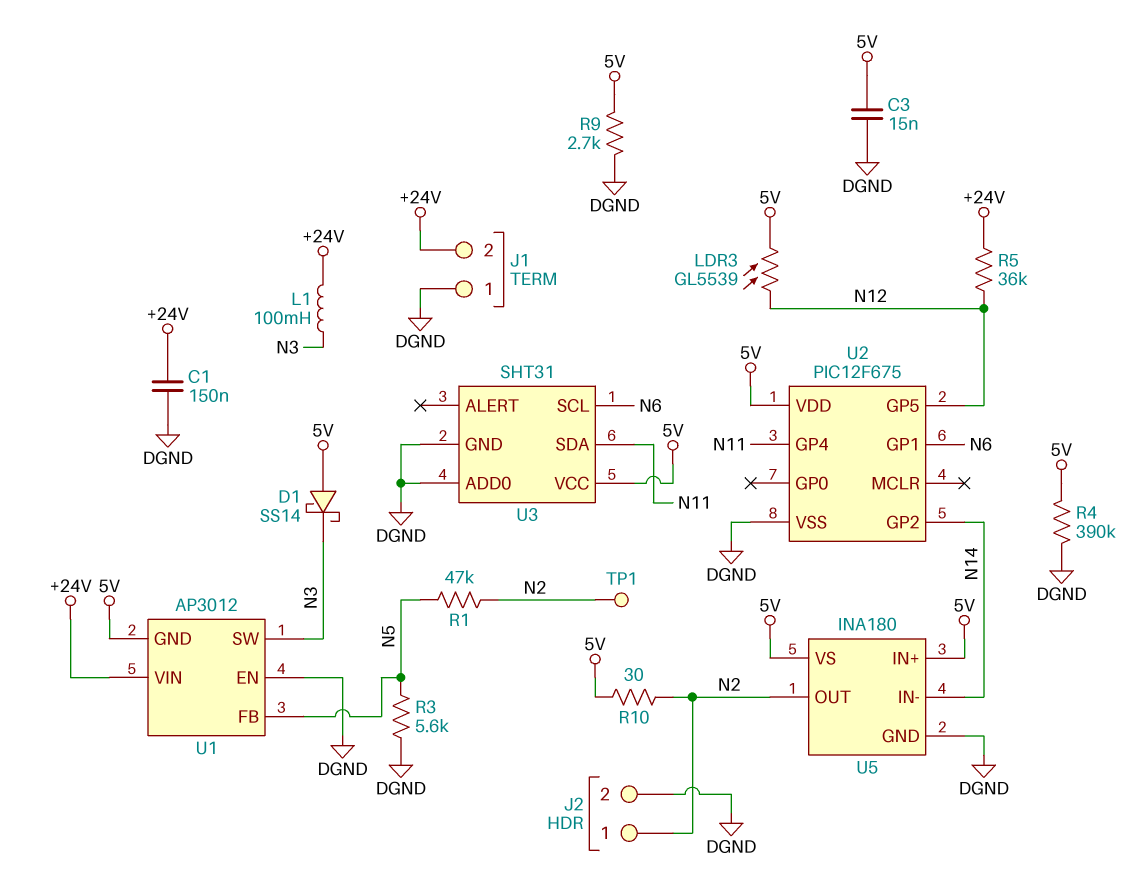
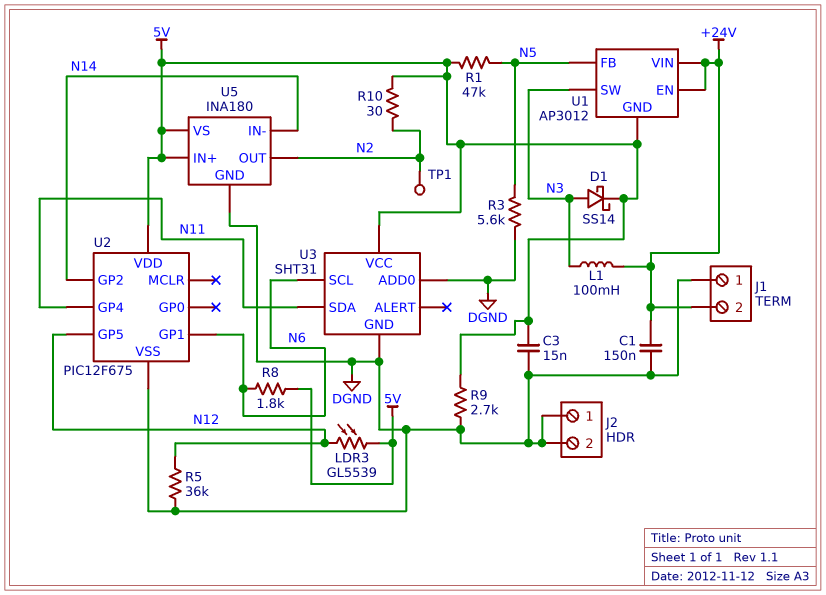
D1: schottky SS14 (A 5V, K N3) -> schottky SS14 (A N3, K 5V)
J2 pin 1: N2 -> DGND
R1: 47k (N2, N5) -> 47k (5V, N5)
R4: 390k (5V, DGND) -> none
R5: 36k (+24V, N12) -> 36k (DGND, N12)
R8: none -> 1.8k (5V, N6)
U1 pin EN: DGND -> +24V

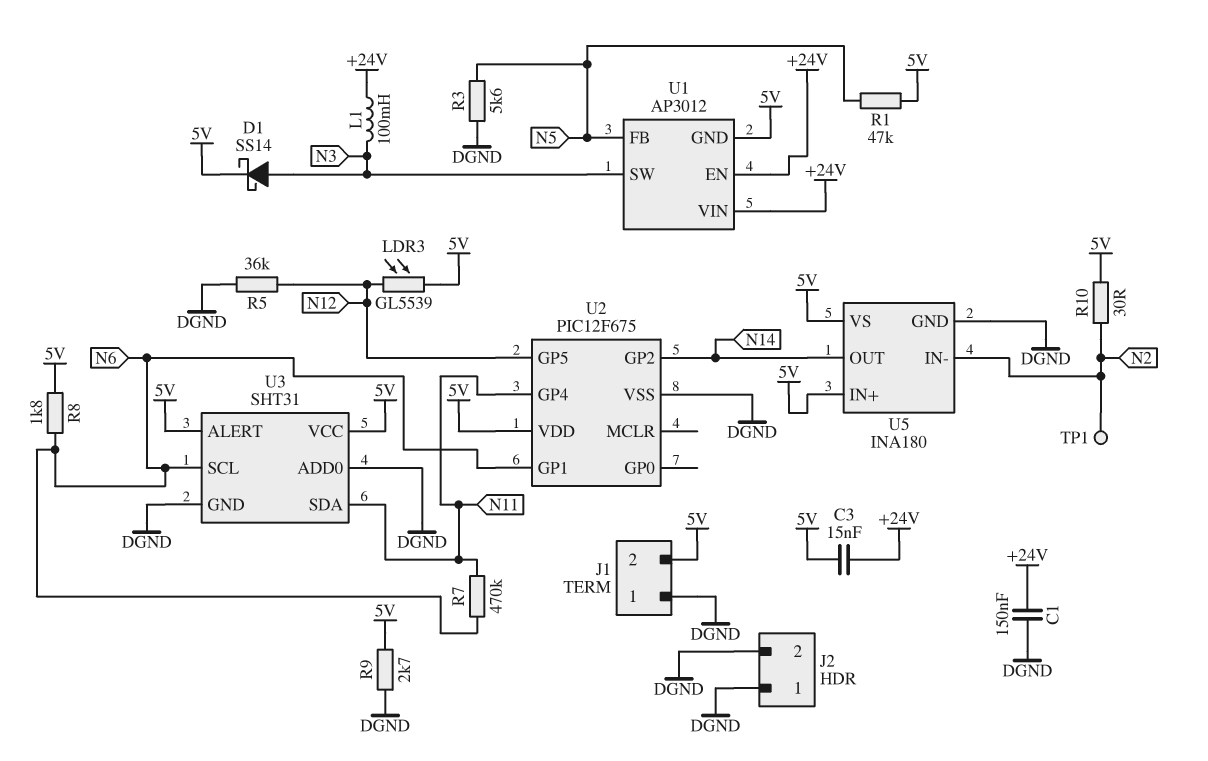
C3: 15nF (5V, DGND) -> 15nF (+24V, 5V)
J1 pin 2: +24V -> 5V
R7: none -> 470k (N6, N11)
U3 pin ALERT: none -> 5V
U5 pin IN-: N14 -> N2
U5 pin OUT: N2 -> N14

